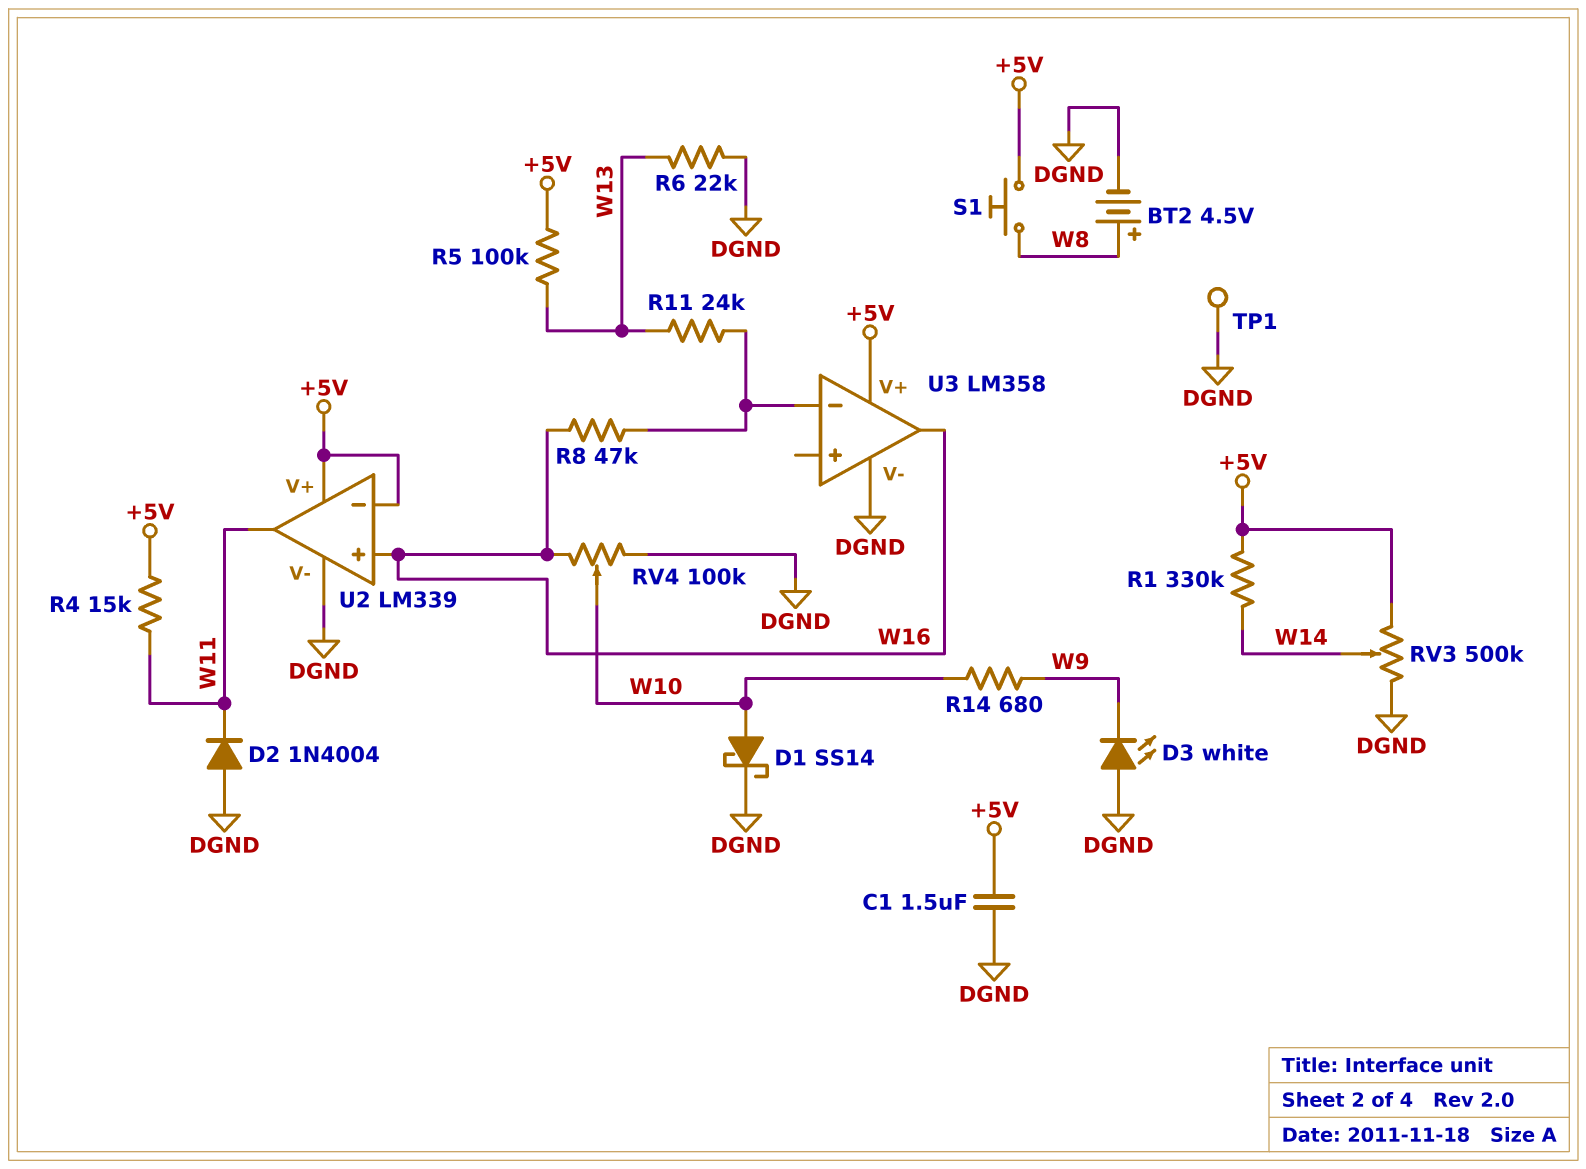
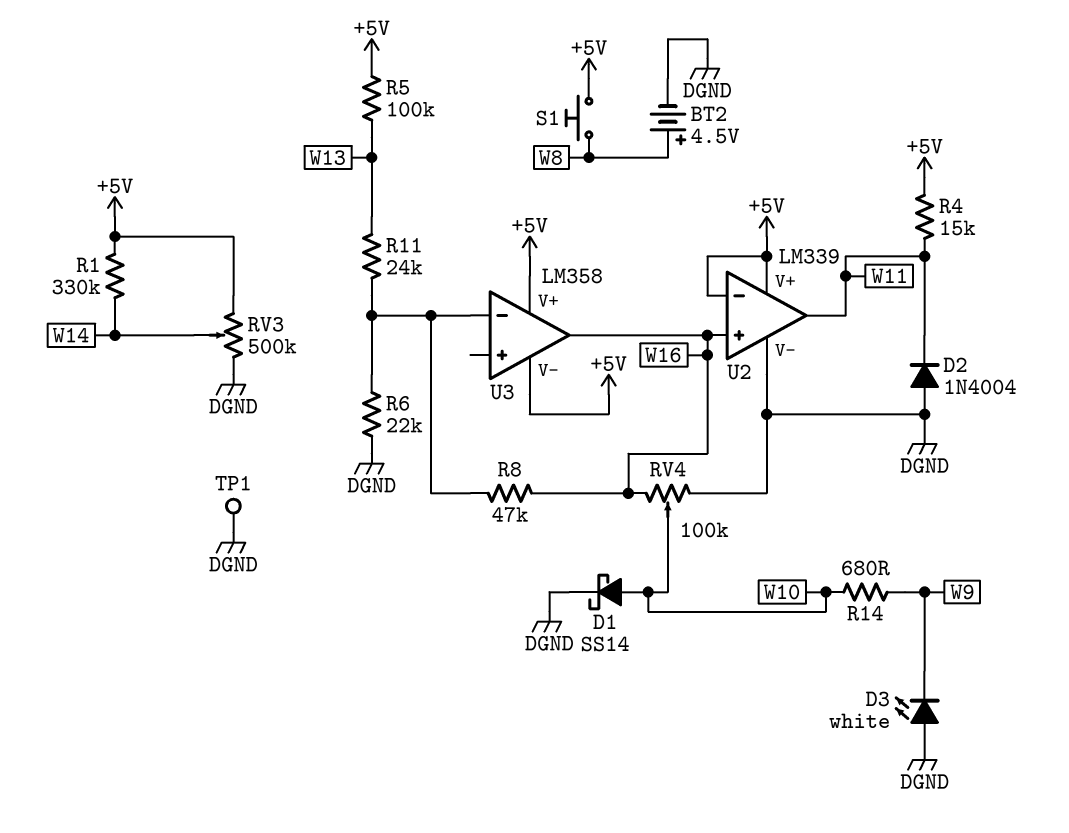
C1: 1.5uF (+5V, DGND) -> none
R6: 22k (DGND, W13) -> 22k (DGND, U3/in-)
U3 pin V-: DGND -> +5V

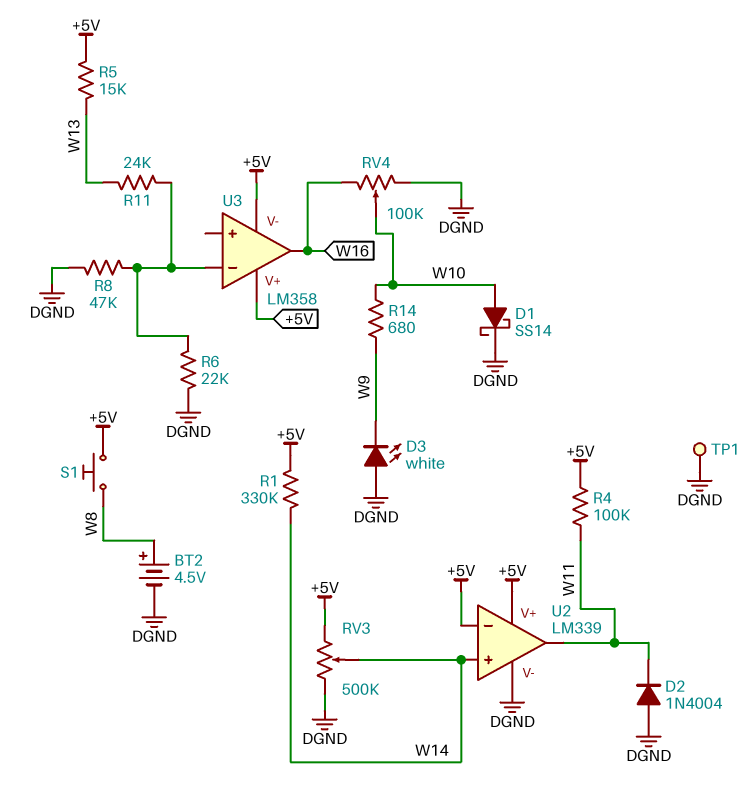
R4: 15k (+5V, W11) -> 100k (+5V, W11)
R5: 100k (+5V, W13) -> 15k (+5V, W13)
R8: 47k (U3/in-, W16) -> 47k (DGND, U3/in-)
U2 pin in+: W16 -> W14

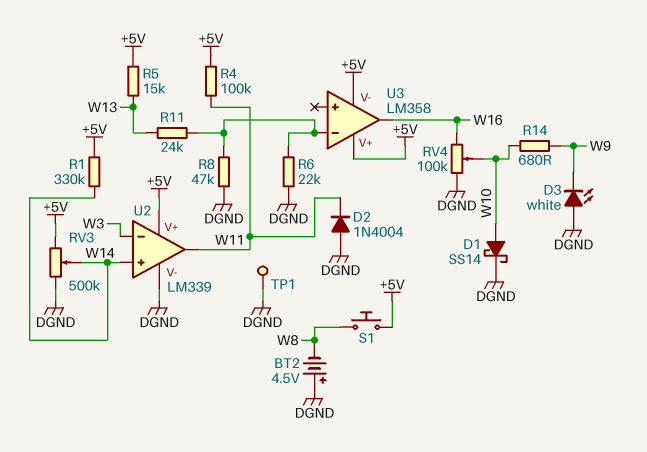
BT2: 4.5V (plus W8, minus DGND) -> 4.5V (plus DGND, minus W8)
U2 pin in-: +5V -> W3

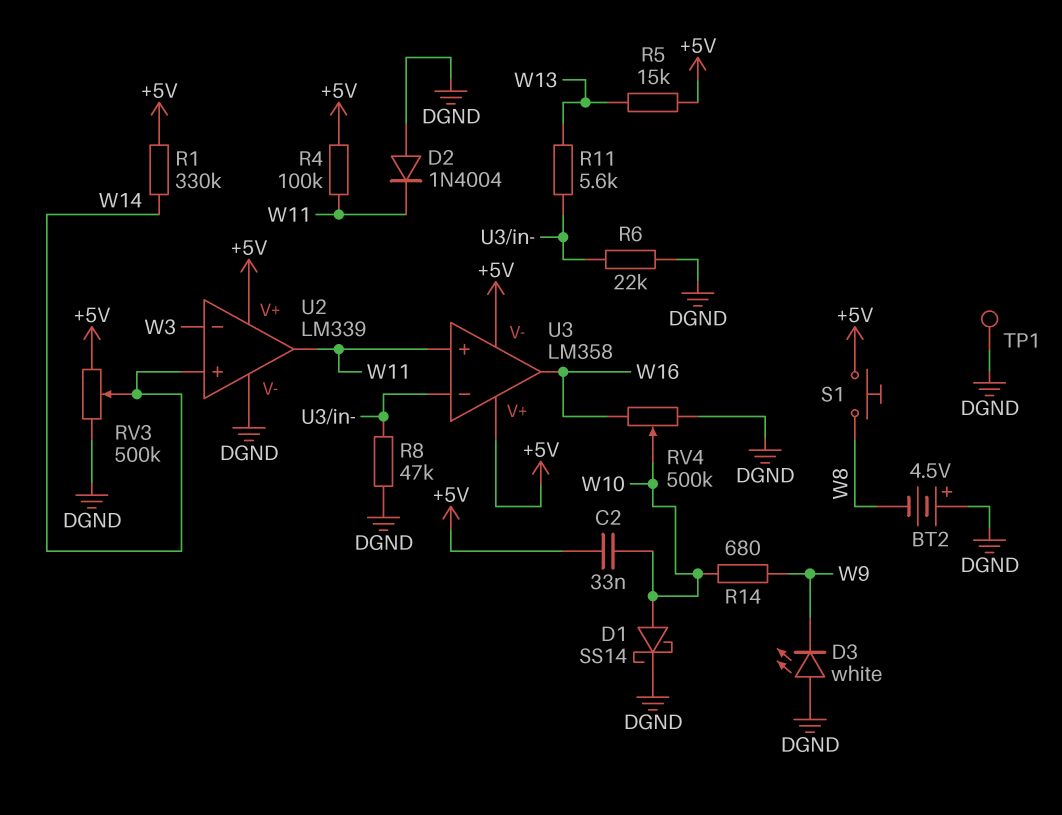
C2: none -> 33nF (+5V, W10)
R11: 24k (U3/in-, W13) -> 5.6k (U3/in-, W13)
RV4: 100k (DGND, W16, wiper W10) -> 500k (DGND, W16, wiper W10)
U3 pin in+: none -> W11

